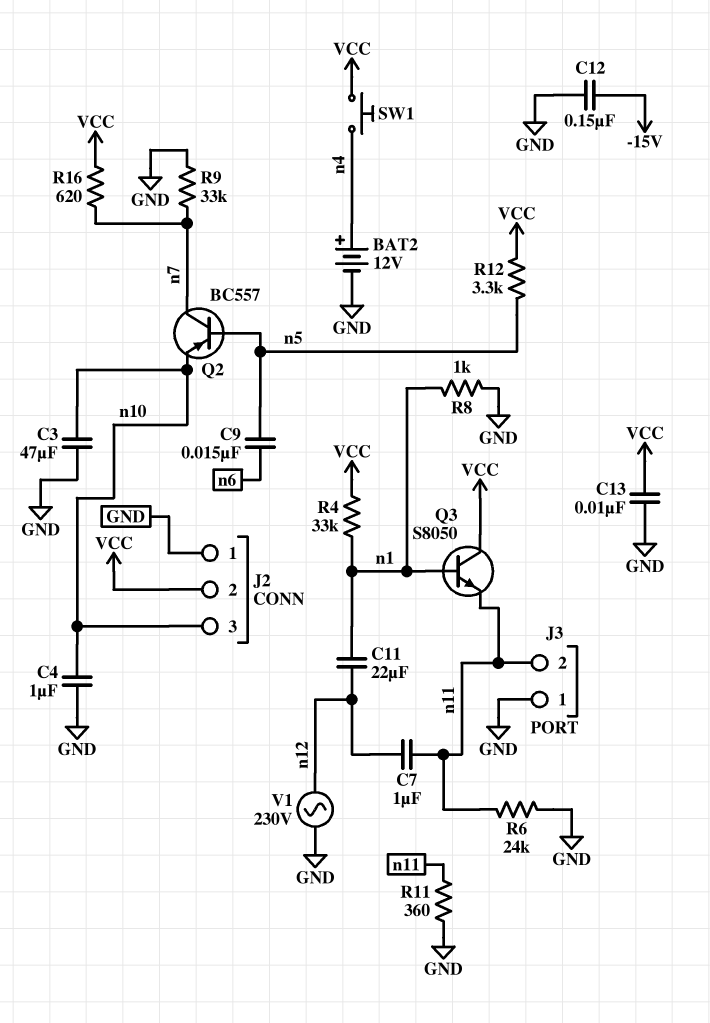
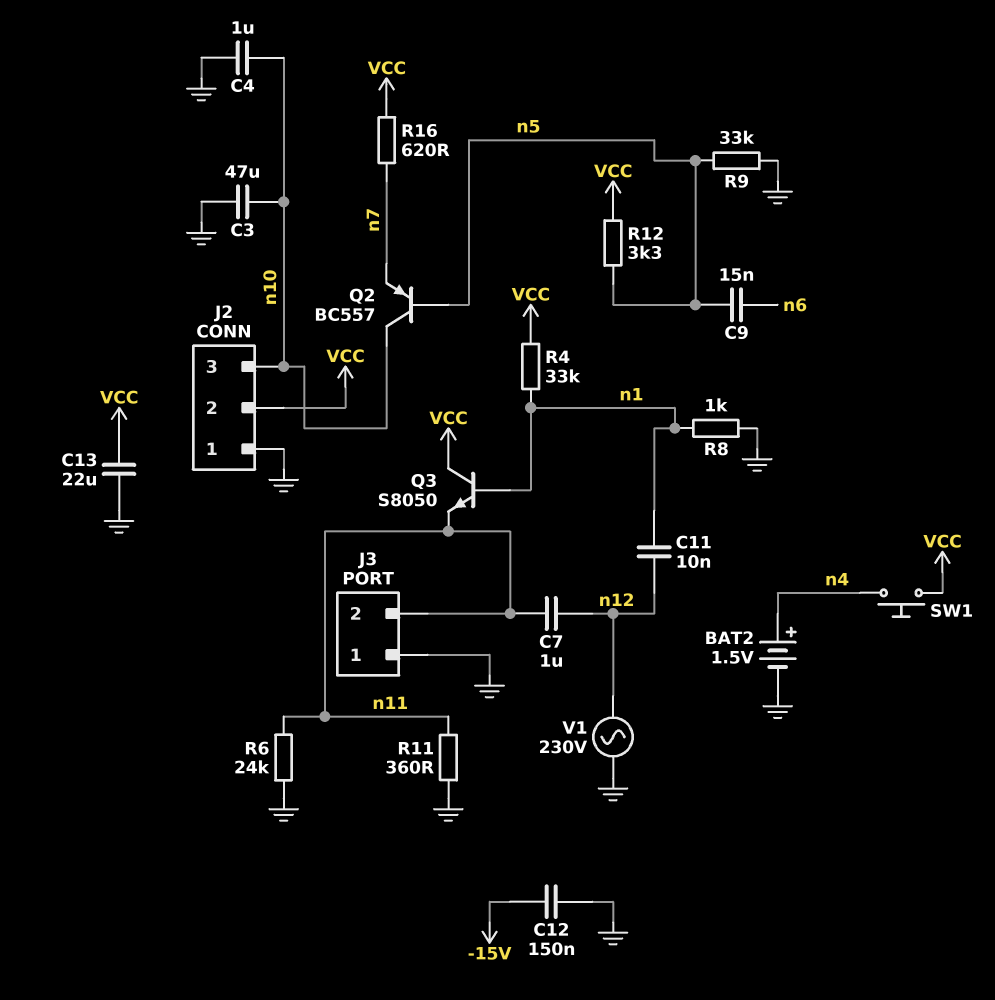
BAT2: 12V (plus n4, minus GND) -> 1.5V (plus n4, minus GND)
C11: 22uF (n1, n12) -> 10nF (n1, n12)
C13: 10nF (GND, VCC) -> 22uF (GND, VCC)
Q2: PNP BC557 (B n5, C n7, E n10) -> PNP BC557 (B n5, C n10, E n7)
R9: 33k (GND, n7) -> 33k (GND, n5)

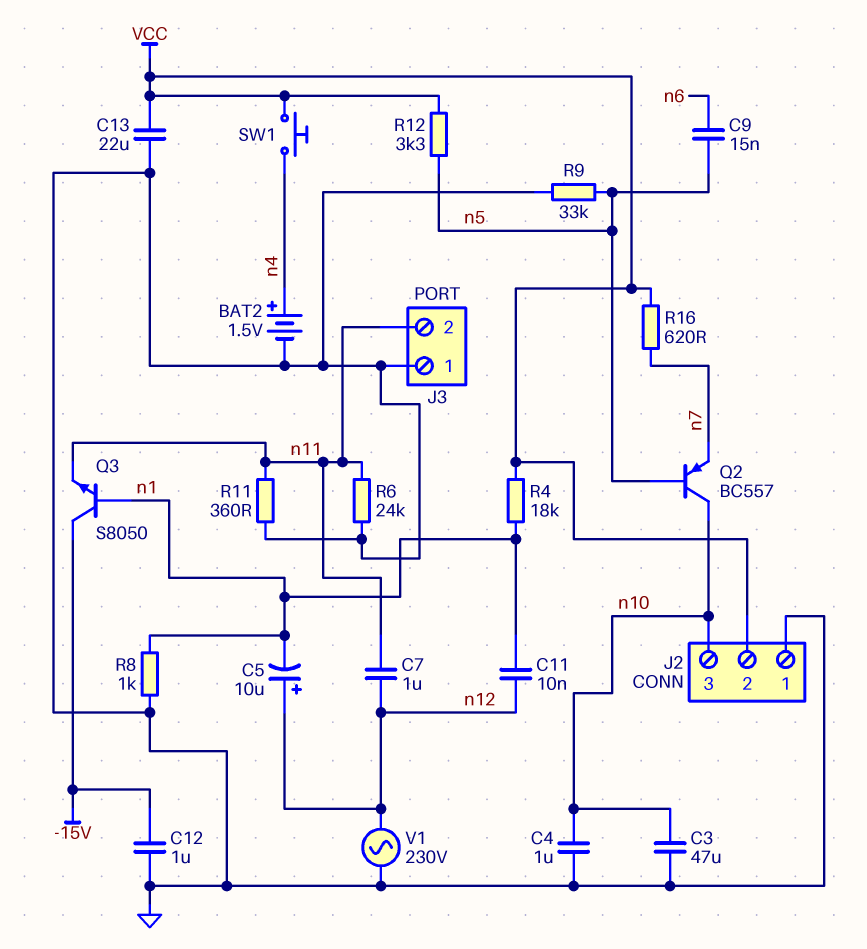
C5: none -> 10uF (plus n12, minus n1)
C12: 150nF (-15V, GND) -> 1uF (-15V, GND)
Q3: NPN S8050 (B n1, C VCC, E n11) -> NPN S8050 (B n1, C -15V, E n11)
R4: 33k (VCC, n1) -> 18k (VCC, n1)

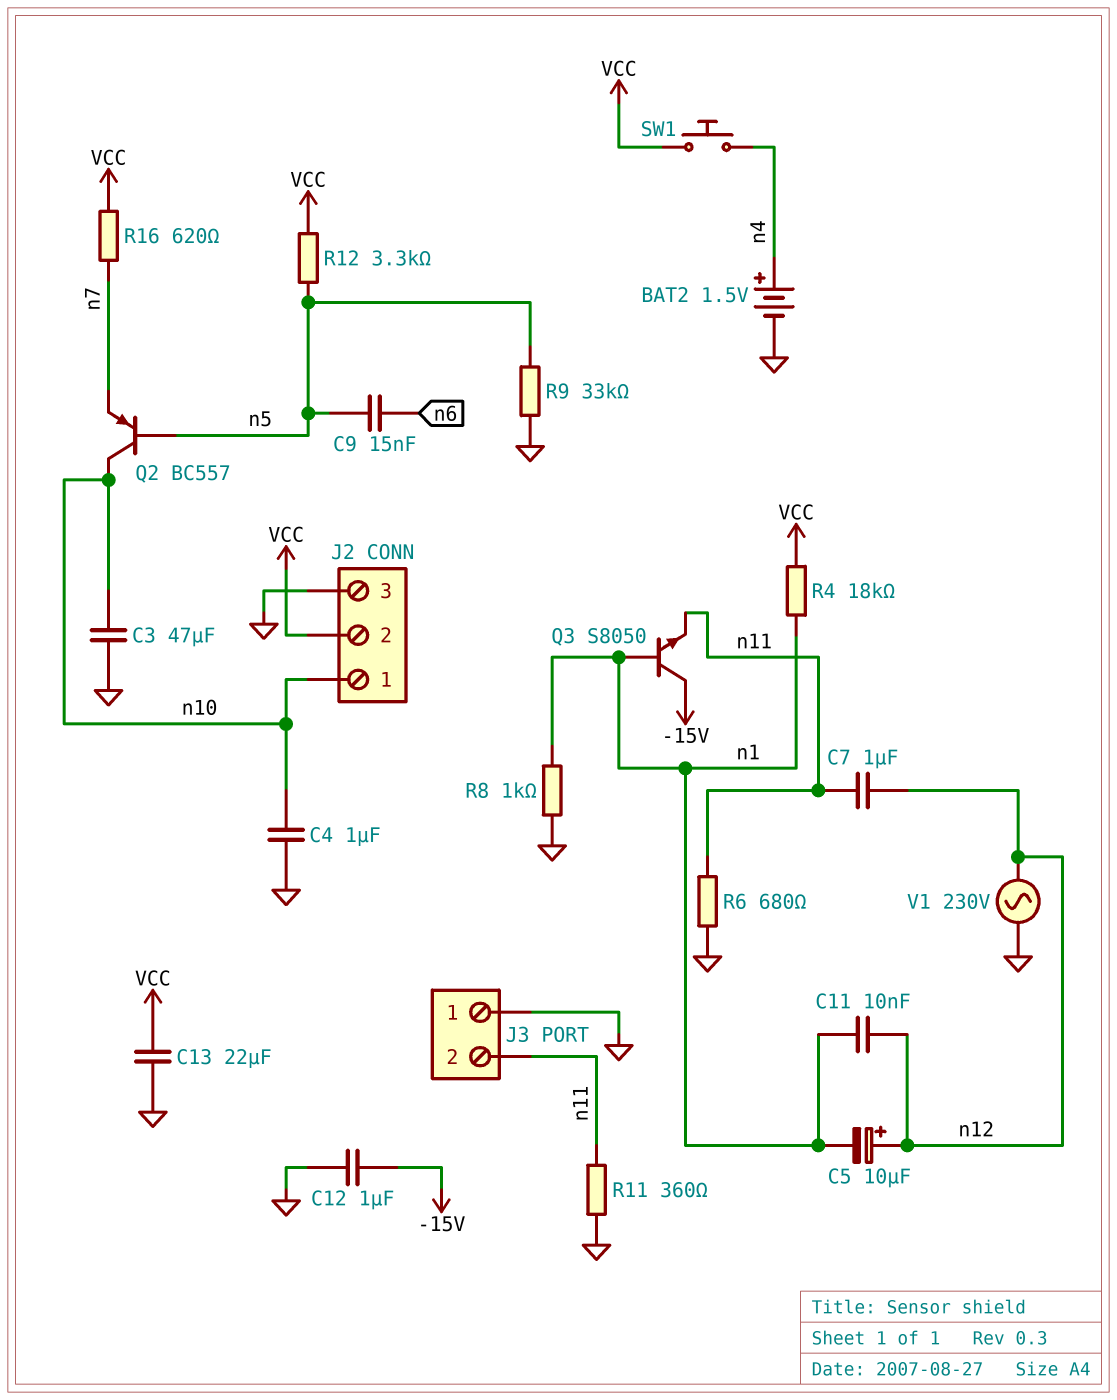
J2 pin 1: GND -> n10
J2 pin 3: n10 -> GND
R6: 24k (GND, n11) -> 680 (GND, n11)

